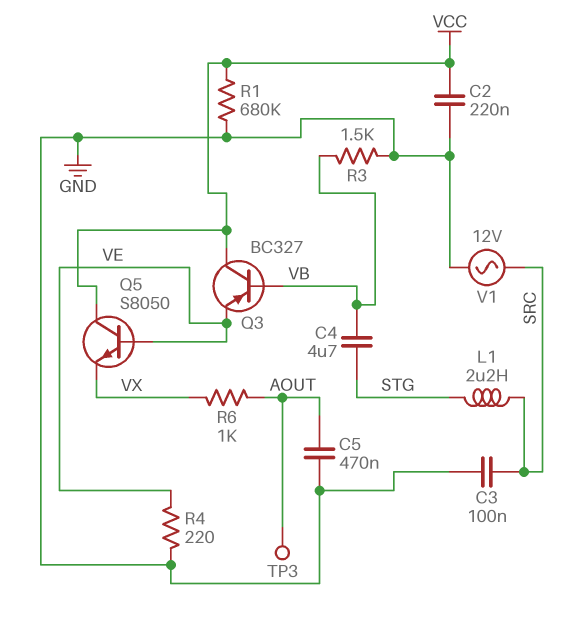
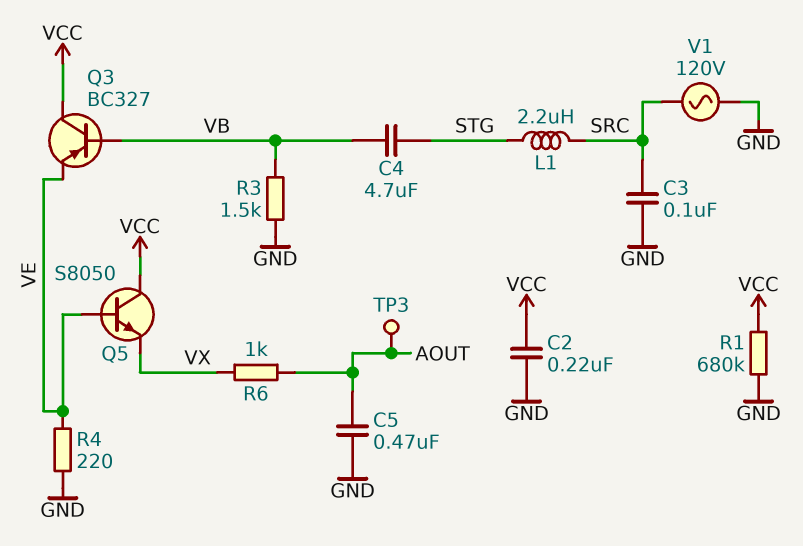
V1: AC 12V (GND, SRC) -> AC 120V (GND, SRC)

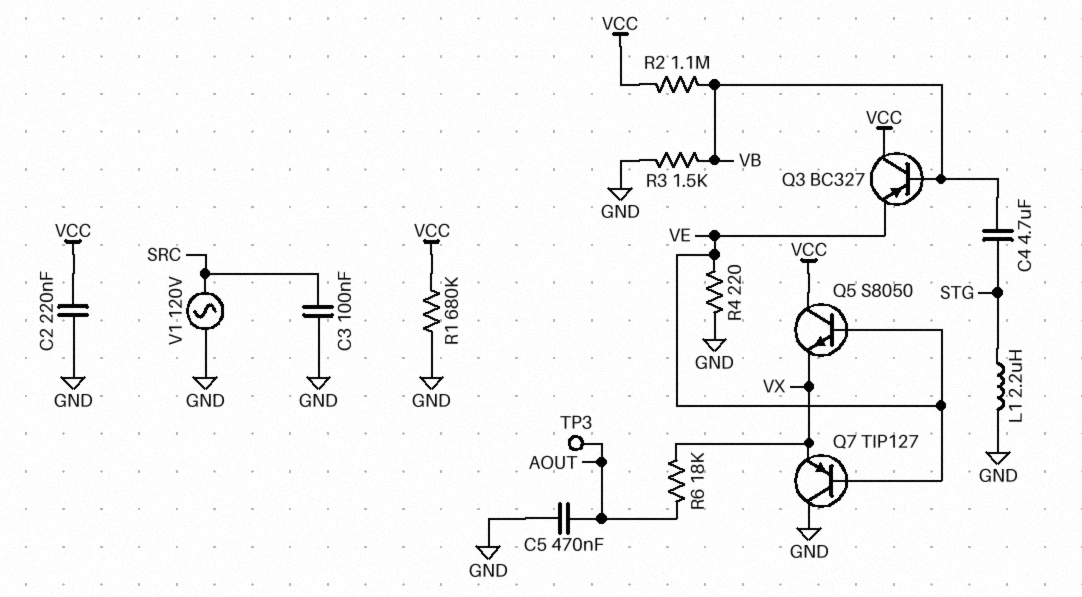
L1: 2.2uH (SRC, STG) -> 2.2uH (GND, STG)
Q7: none -> PNP TIP127 (B VE, C GND, E VX)
R2: none -> 1.1M (VB, VCC)
R6: 1k (AOUT, VX) -> 18k (AOUT, VX)

